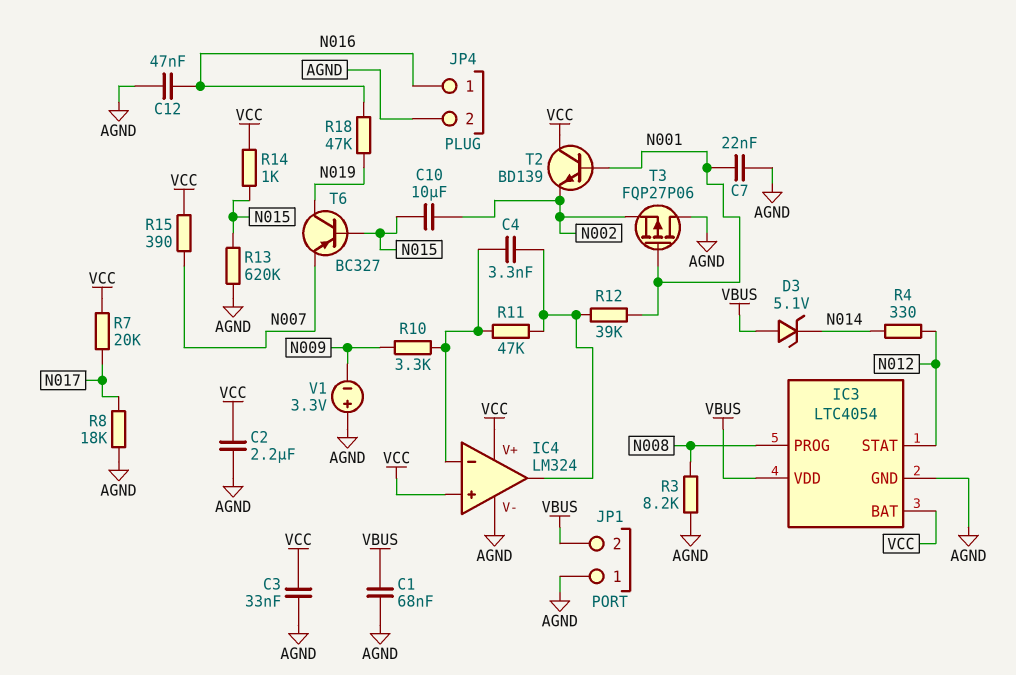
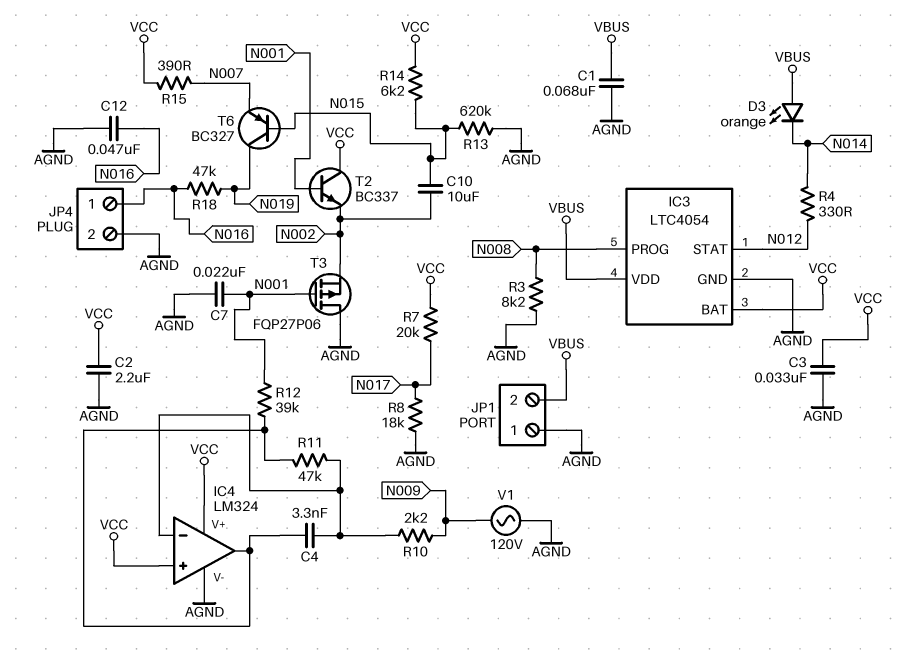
D3: zener 5.1V (A VBUS, K N014) -> LED orange (A VBUS, K N014)
R10: 3.3k (IC4/in-, N009) -> 2.2k (IC4/in-, N009)
R14: 1k (N015, VCC) -> 6.2k (N015, VCC)
T2: NPN BD139 (B N001, C VCC, E N002) -> NPN BC337 (B N001, C VCC, E N002)
V1: 3.3V (plus AGND, minus N009) -> AC 120V (AGND, N009)

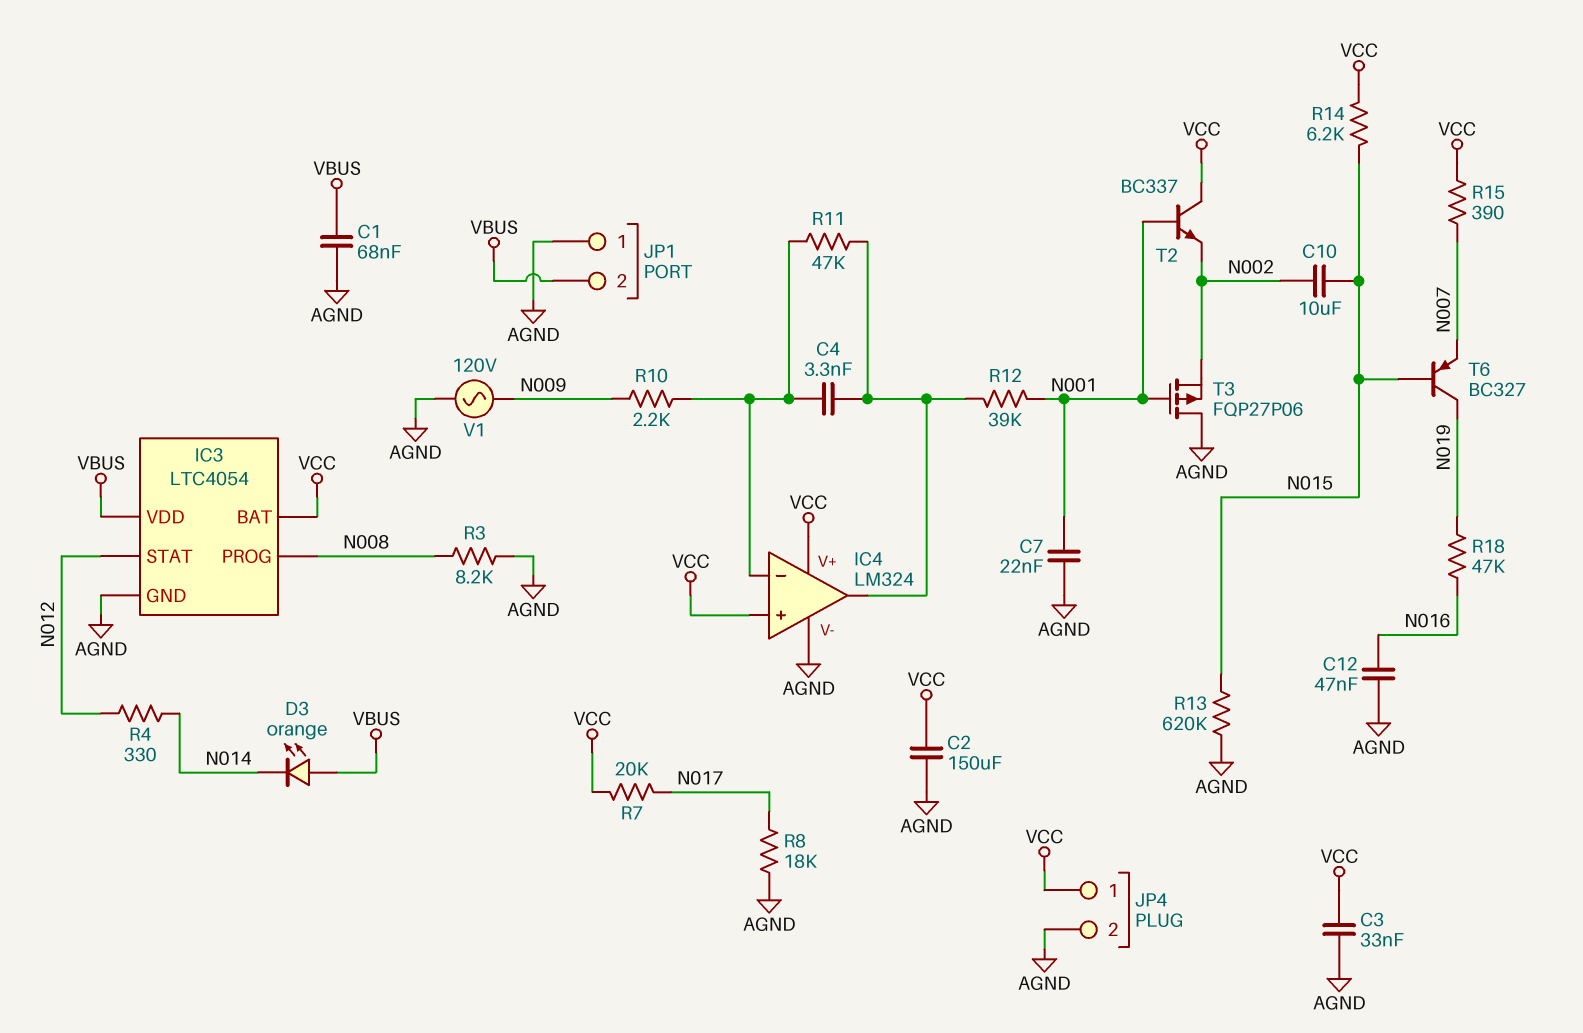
C2: 2.2uF (AGND, VCC) -> 150uF (AGND, VCC)
JP4 pin 1: N016 -> VCC

